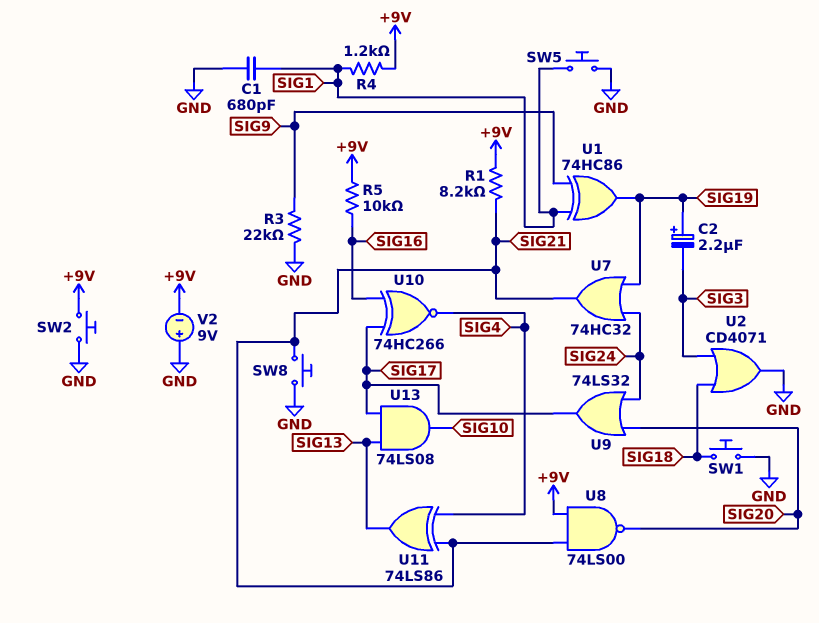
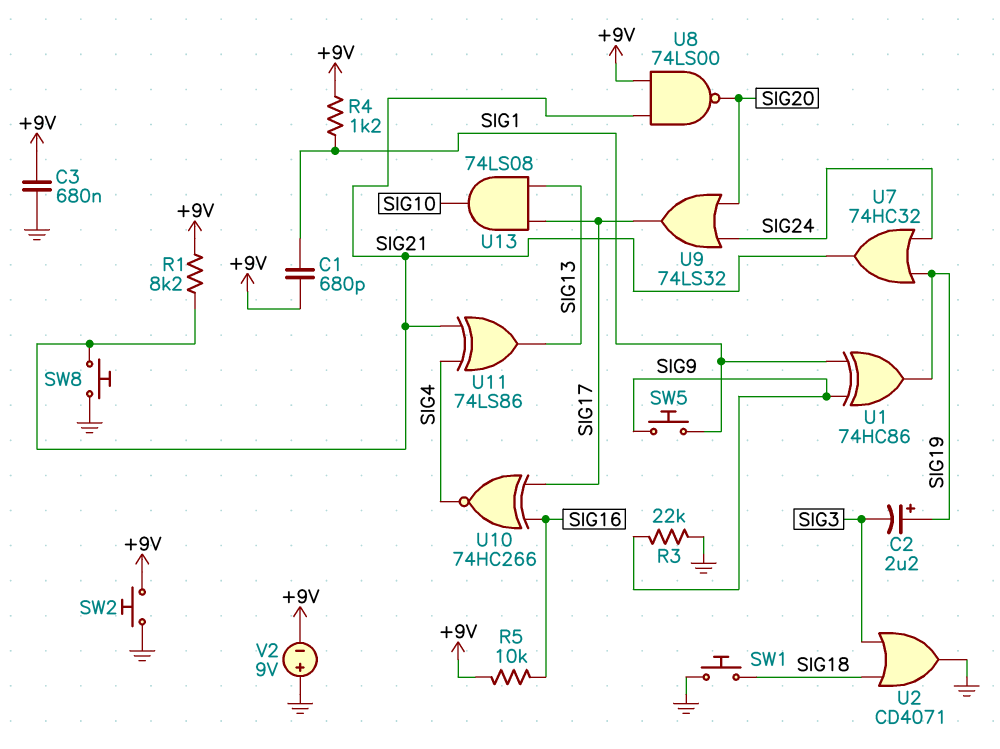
C1: 680pF (GND, SIG1) -> 680pF (+9V, SIG1)
C3: none -> 680nF (+9V, GND)
SW5: button (GND, SIG1) -> button (SIG1, SIG9)

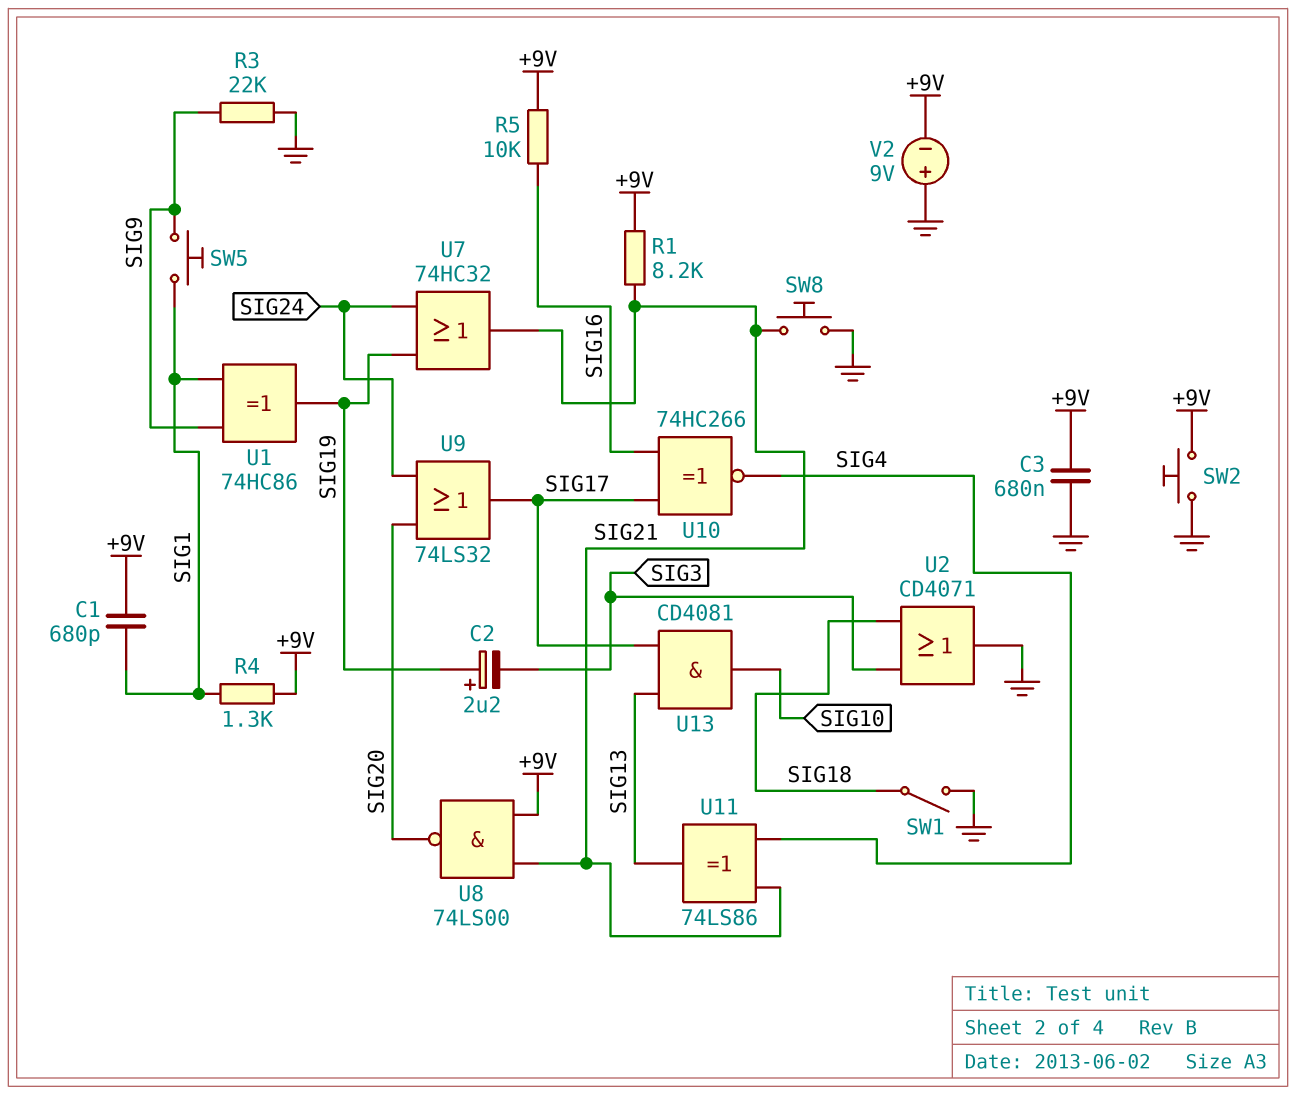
R4: 1.2k (+9V, SIG1) -> 1.3k (+9V, SIG1)
SW1: button (GND, SIG18) -> switch (GND, SIG18)
U13: AND 74LS08 (in SIG13, in SIG17, out SIG10) -> AND CD4081 (in SIG13, in SIG17, out SIG10)

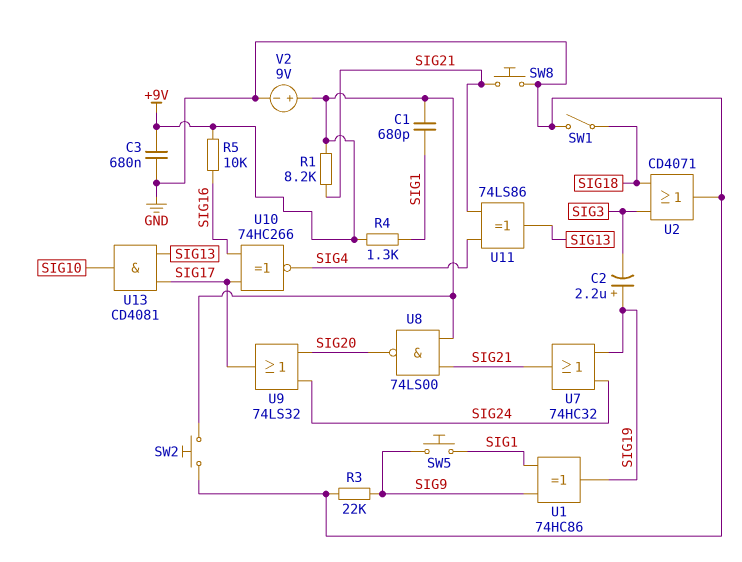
V2: 9V (plus GND, minus +9V) -> 9V (plus +9V, minus GND)

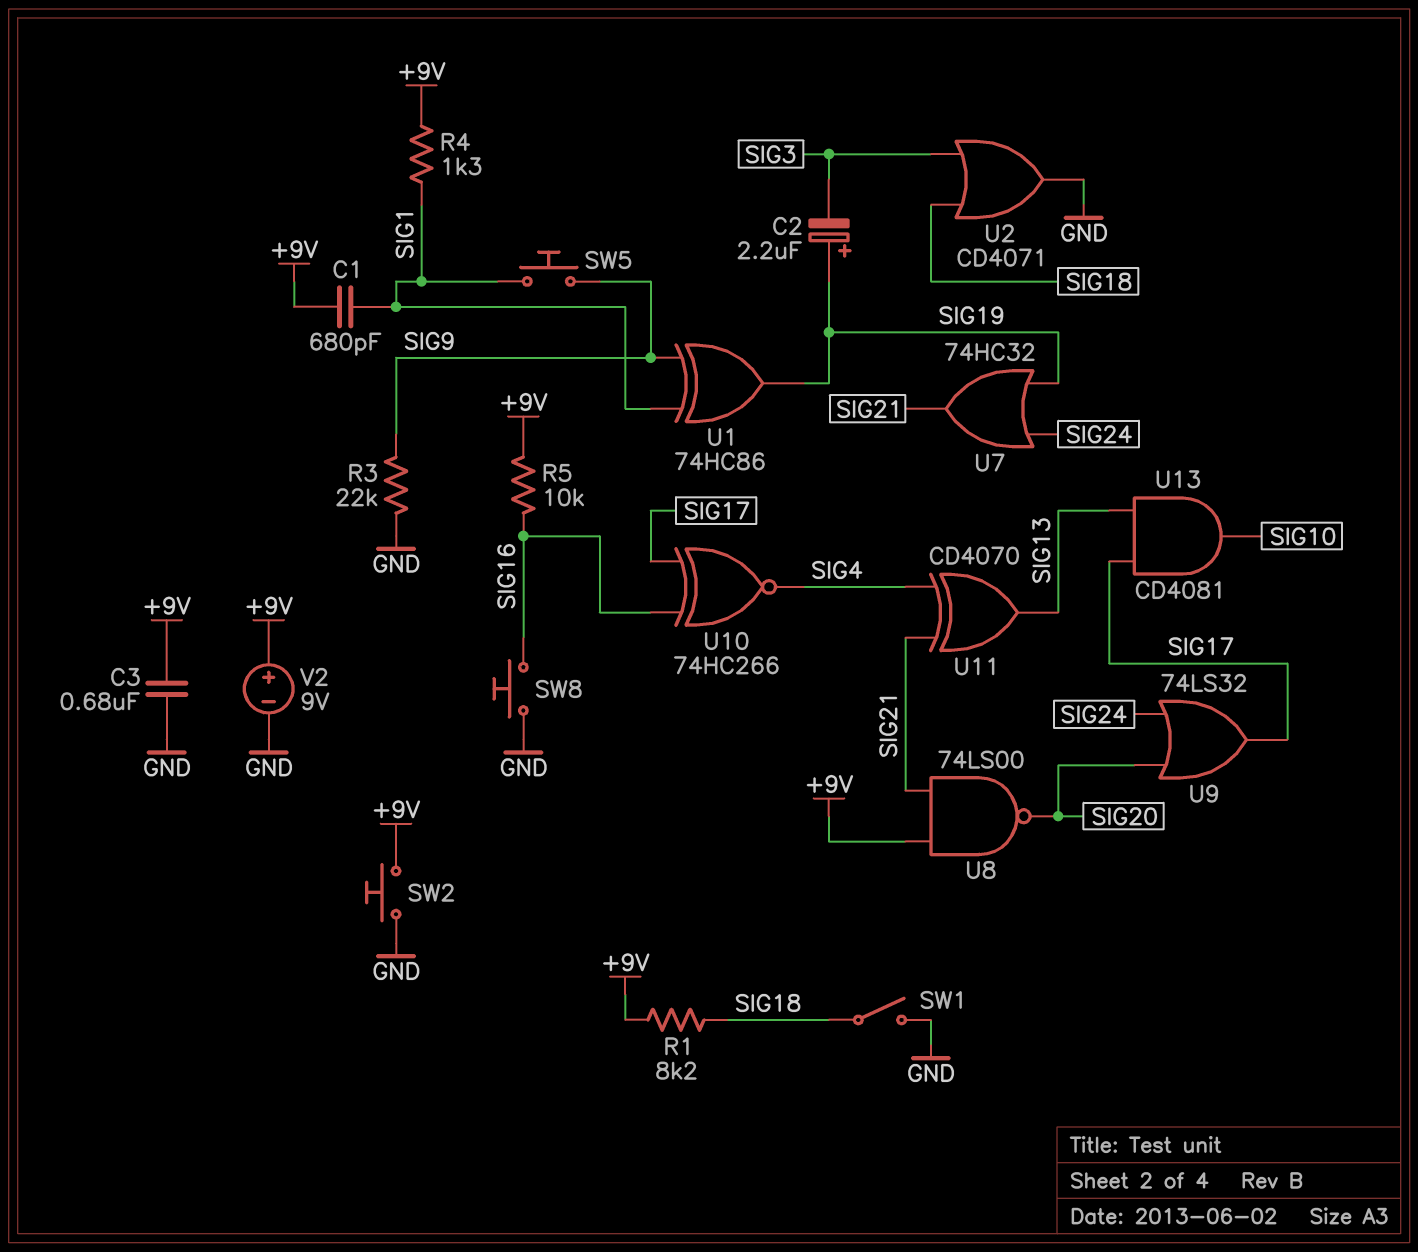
R1: 8.2k (+9V, SIG21) -> 8.2k (+9V, SIG18)
SW8: button (GND, SIG21) -> button (GND, SIG16)
U11: XOR 74LS86 (in SIG4, in SIG21, out SIG13) -> XOR CD4070 (in SIG4, in SIG21, out SIG13)

